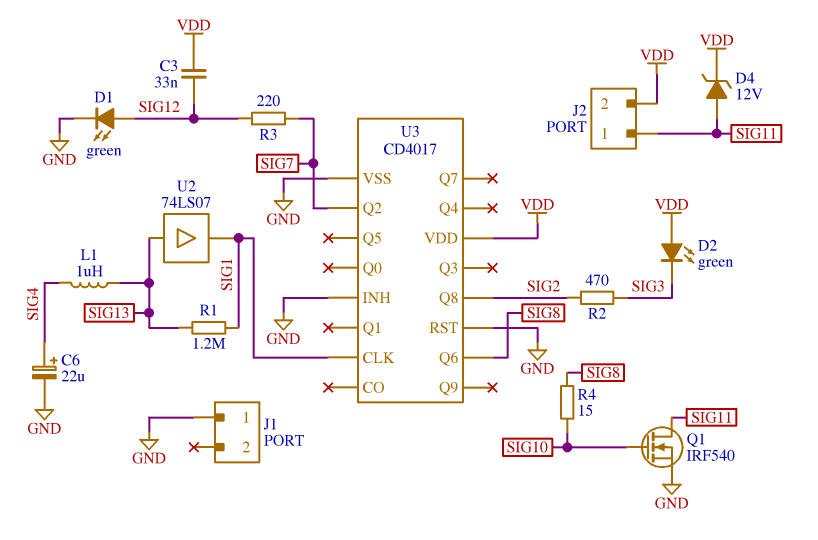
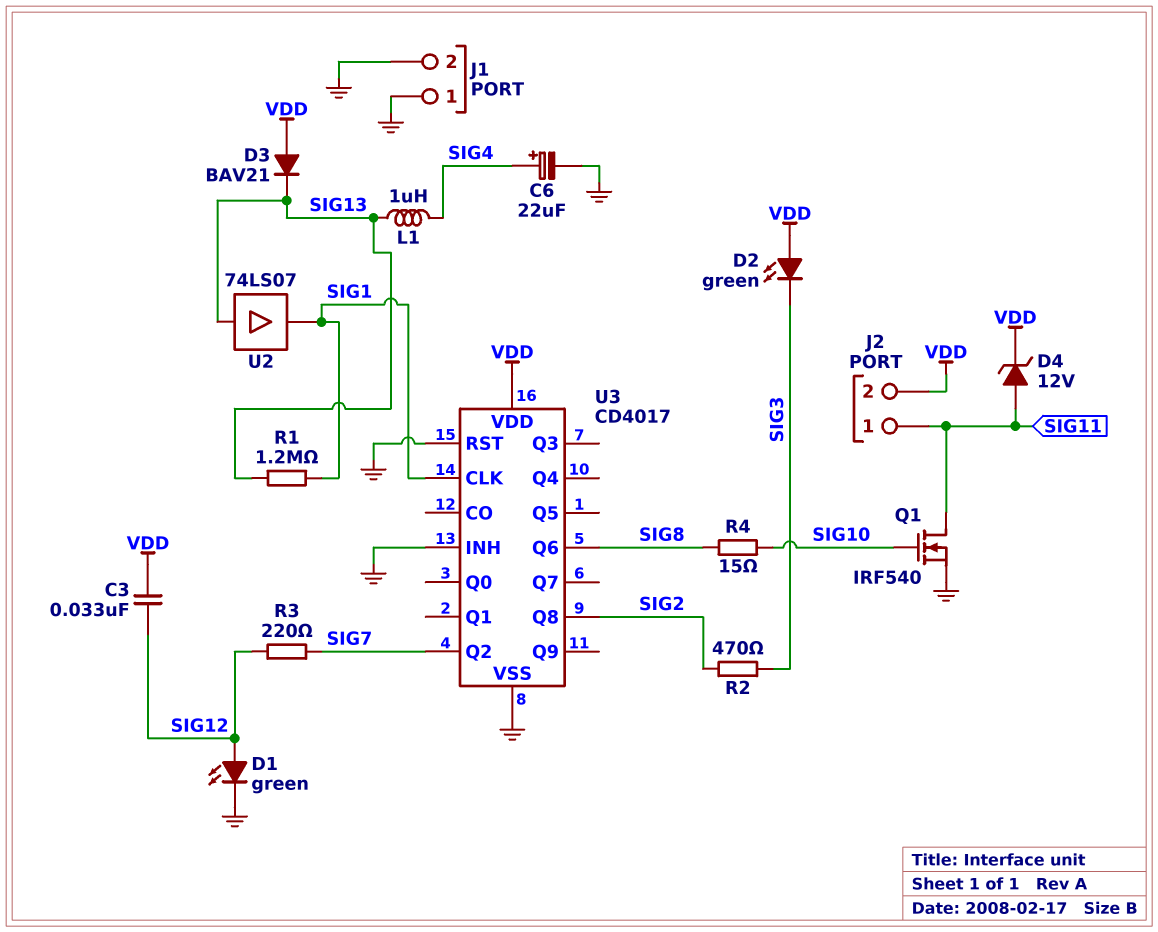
D3: none -> diode BAV21 (A VDD, K SIG13)
J1 pin 2: none -> GND

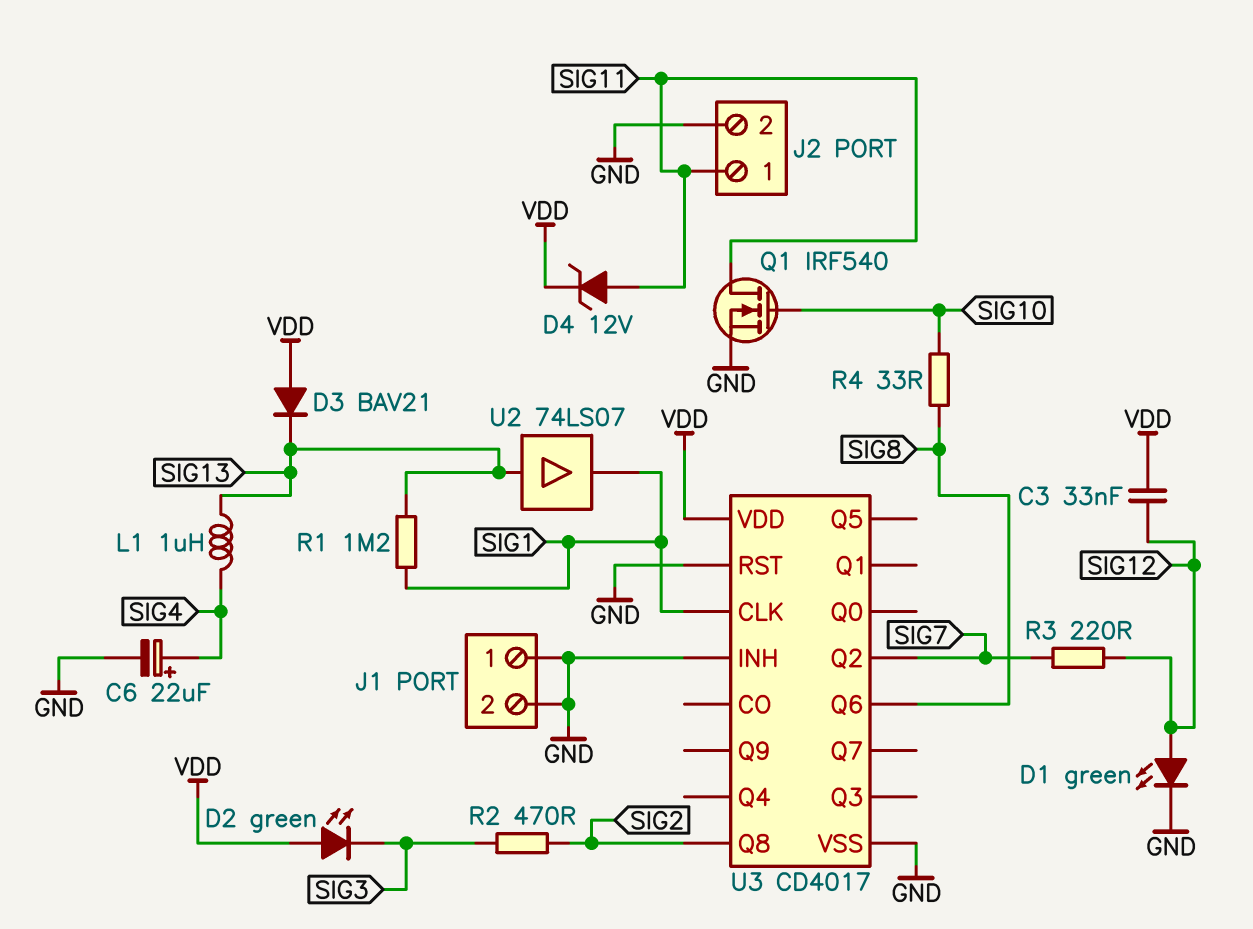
J2 pin 2: VDD -> GND
R4: 15 (SIG8, SIG10) -> 33 (SIG8, SIG10)

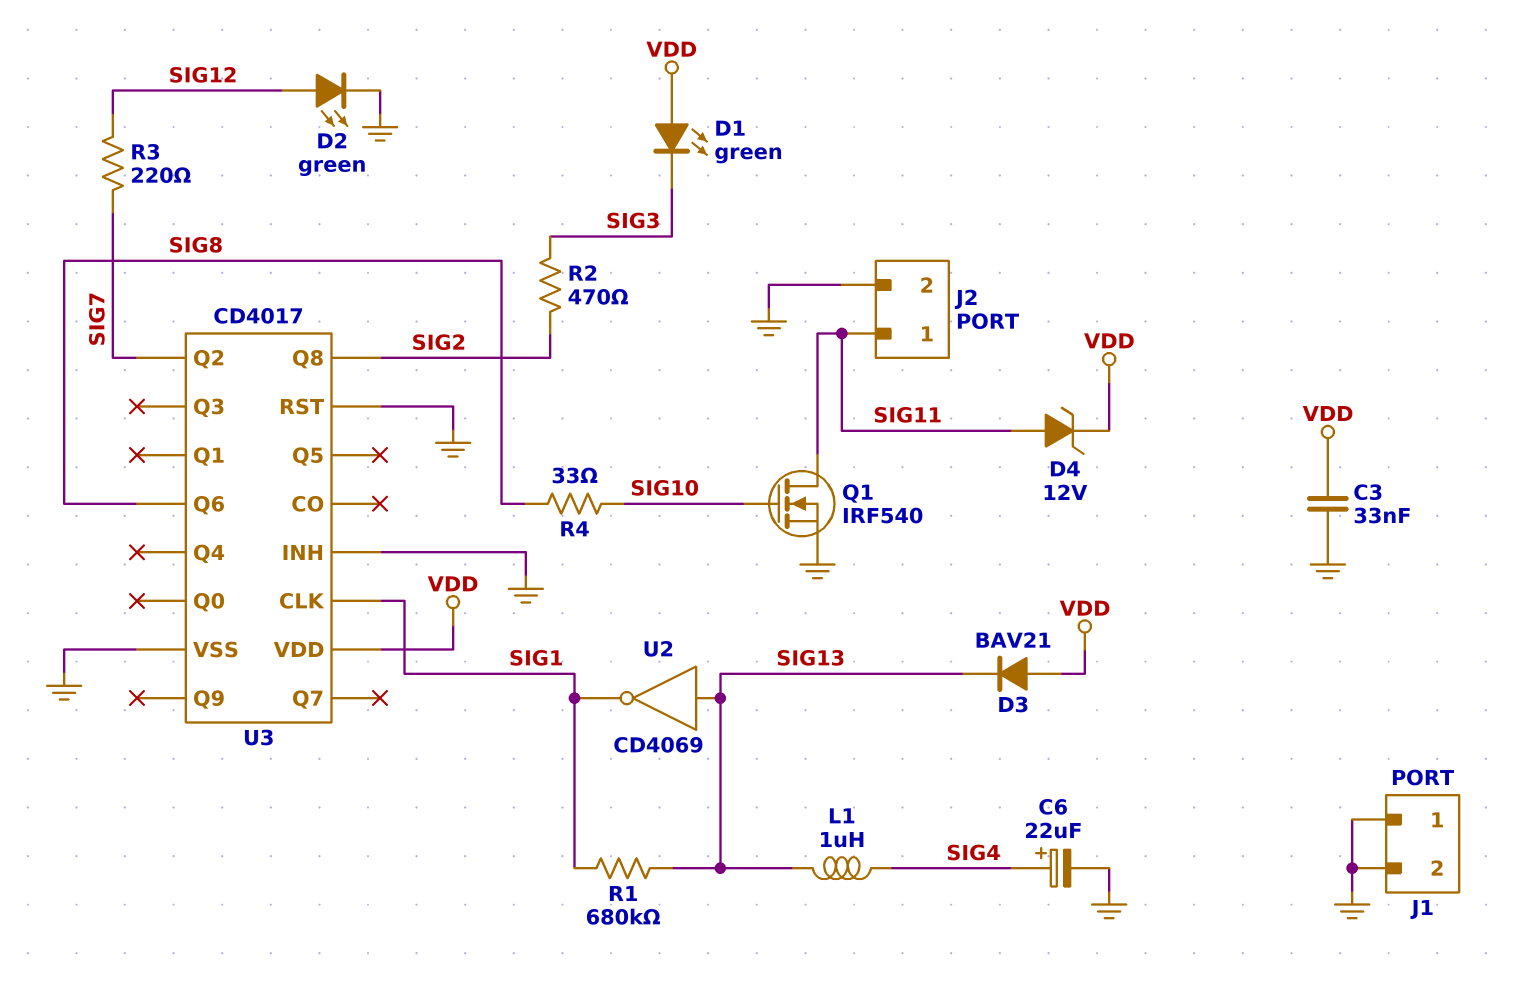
C3: 33nF (SIG12, VDD) -> 33nF (GND, VDD)
D1: LED green (A SIG12, K GND) -> LED green (A VDD, K SIG3)
D2: LED green (A VDD, K SIG3) -> LED green (A SIG12, K GND)
R1: 1.2M (SIG1, SIG13) -> 680k (SIG1, SIG13)
U2: buffer 74LS07 (in SIG13, out SIG1) -> NOT CD4069 (in SIG13, out SIG1)

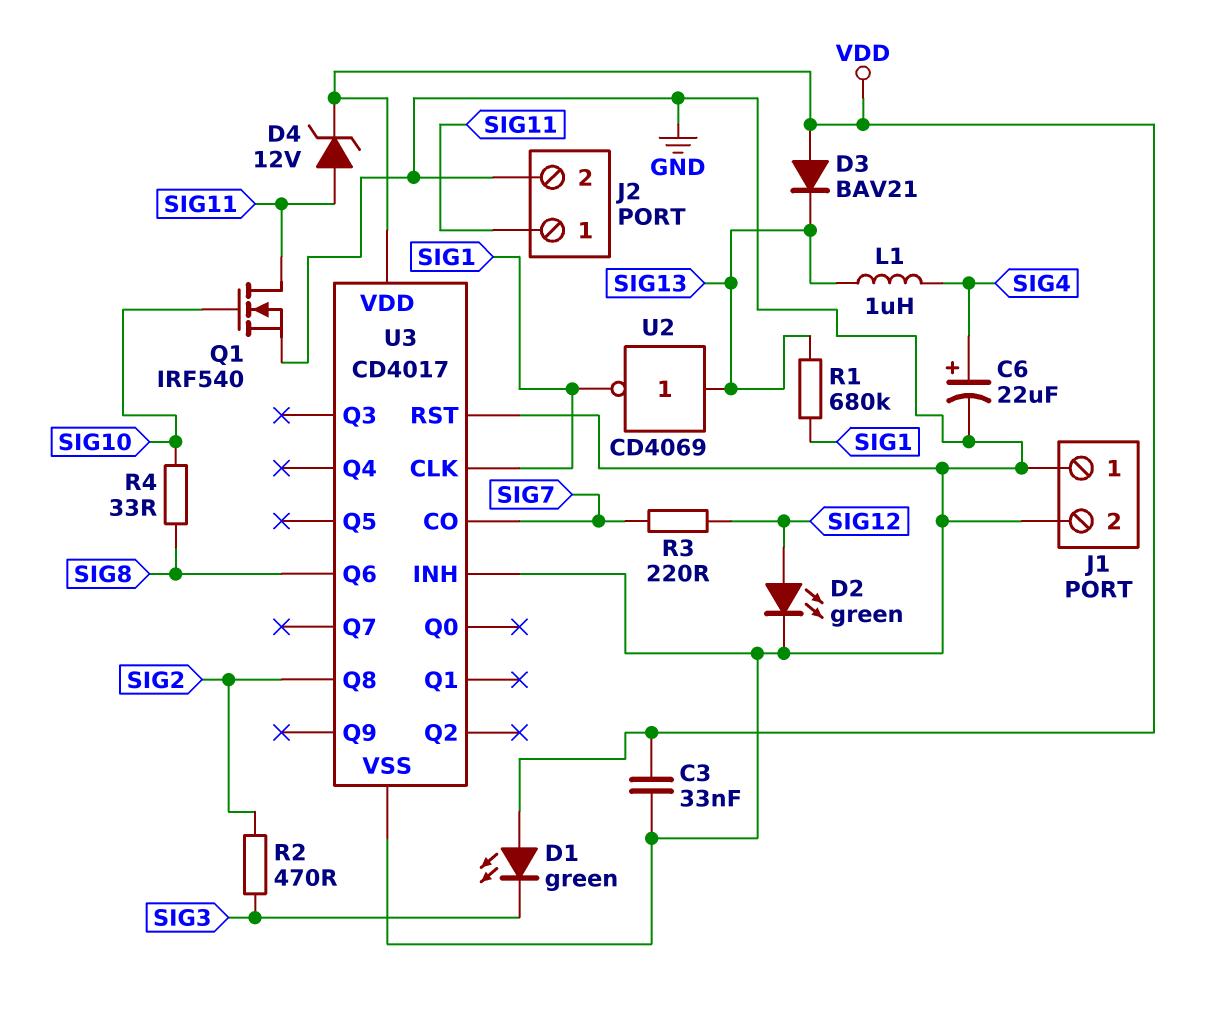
U3 pin CO: none -> SIG7
U3 pin Q2: SIG7 -> none

